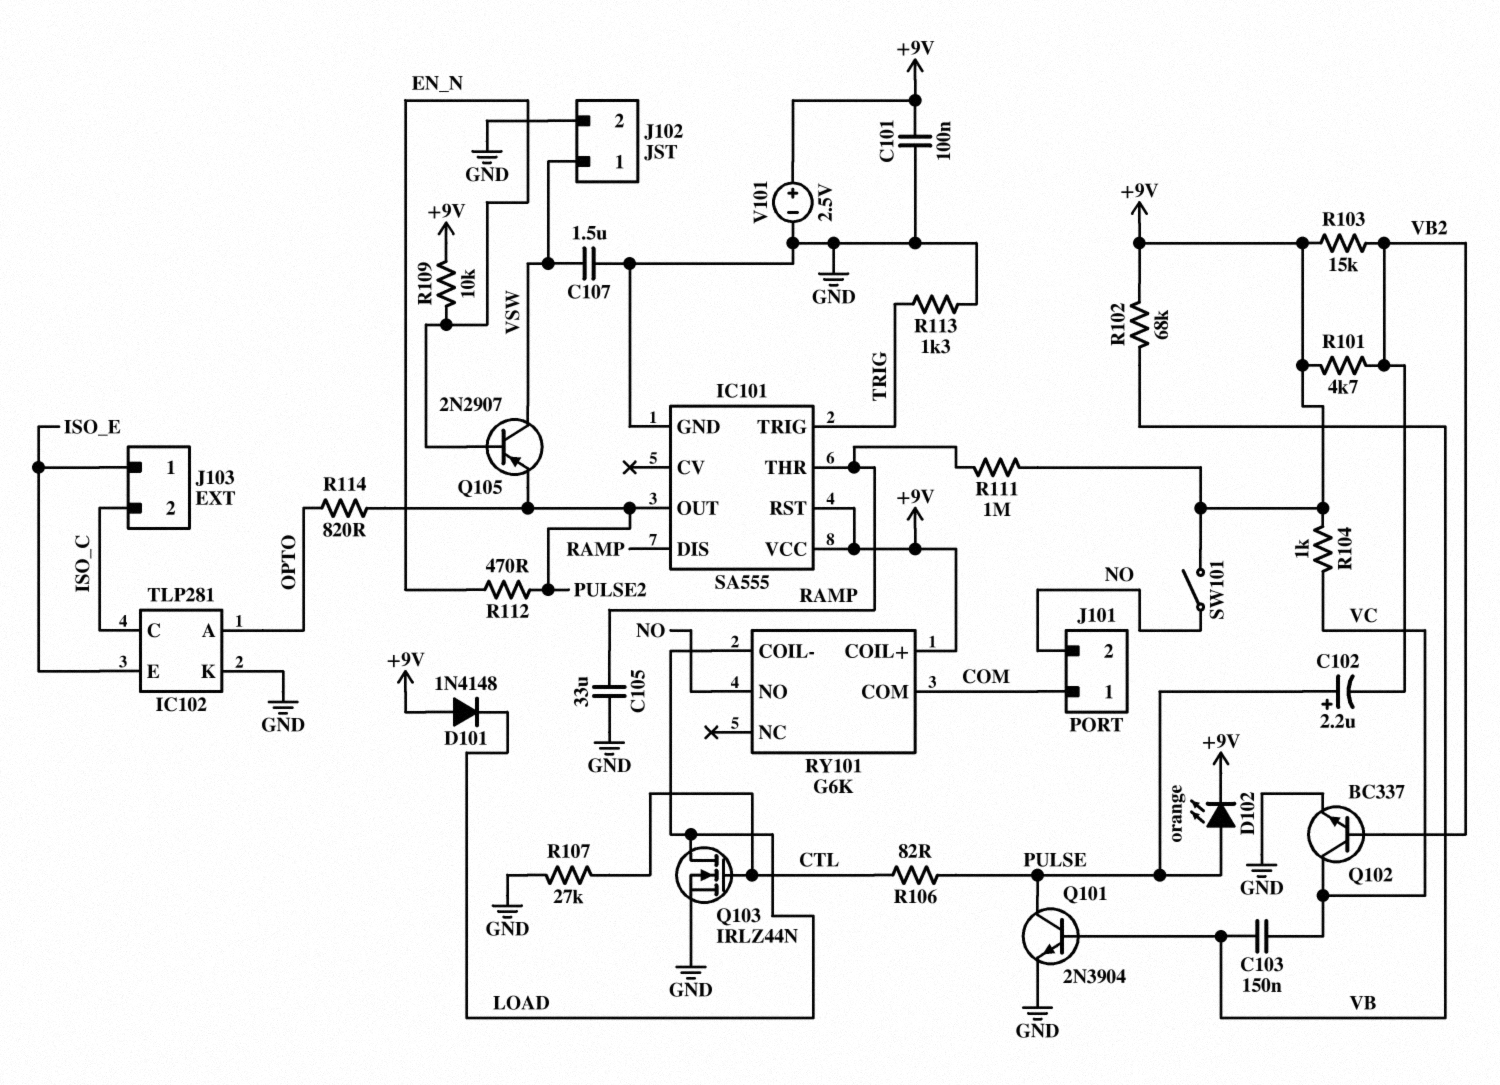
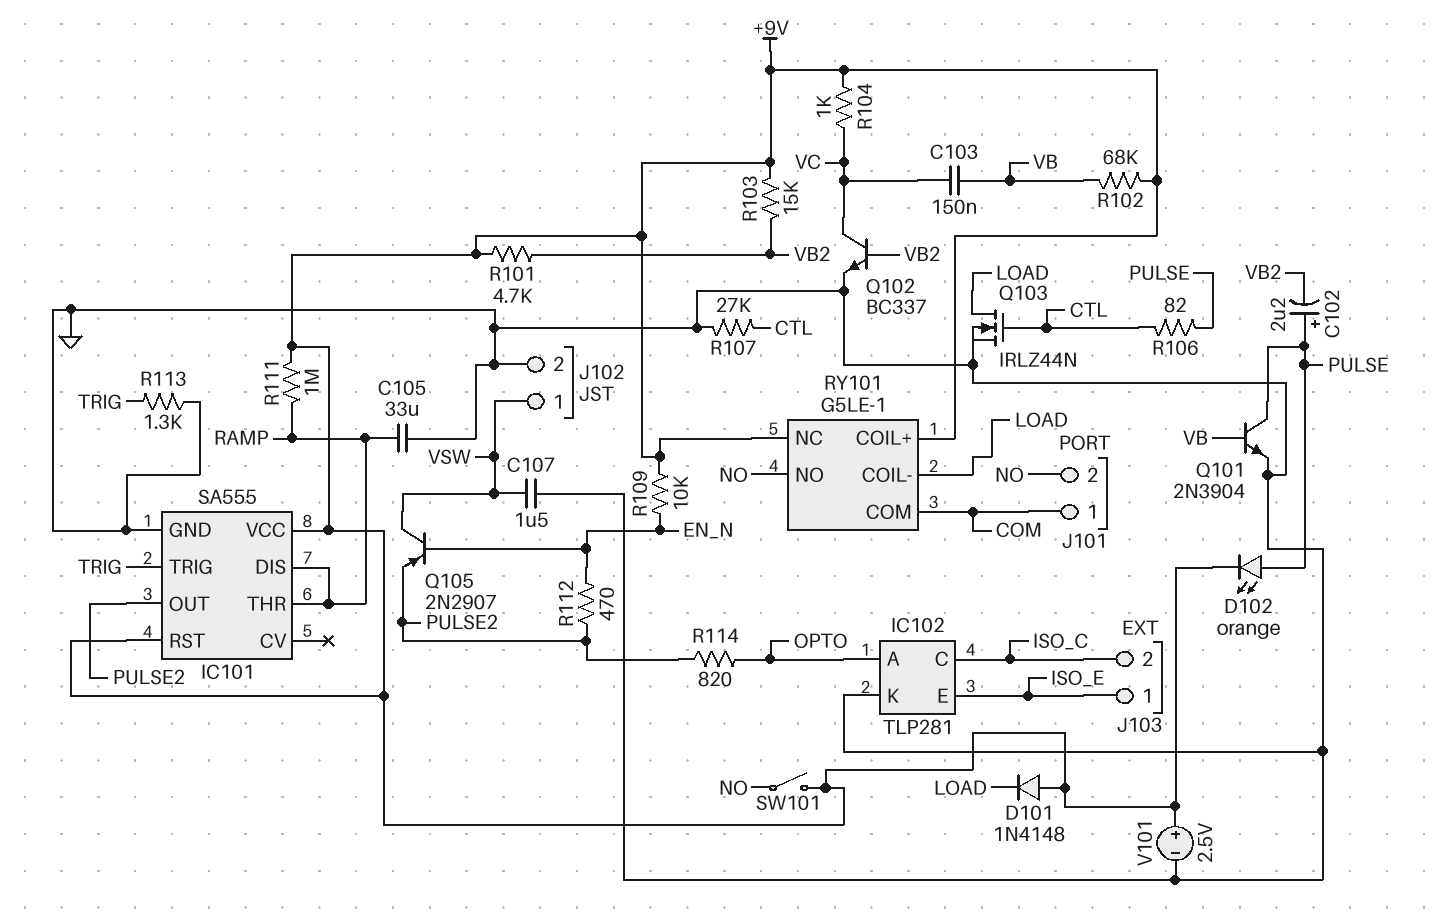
C101: 100nF (+9V, GND) -> none
RY101: G6K -> G5LE-1
RY101 pin NC: none -> +9V

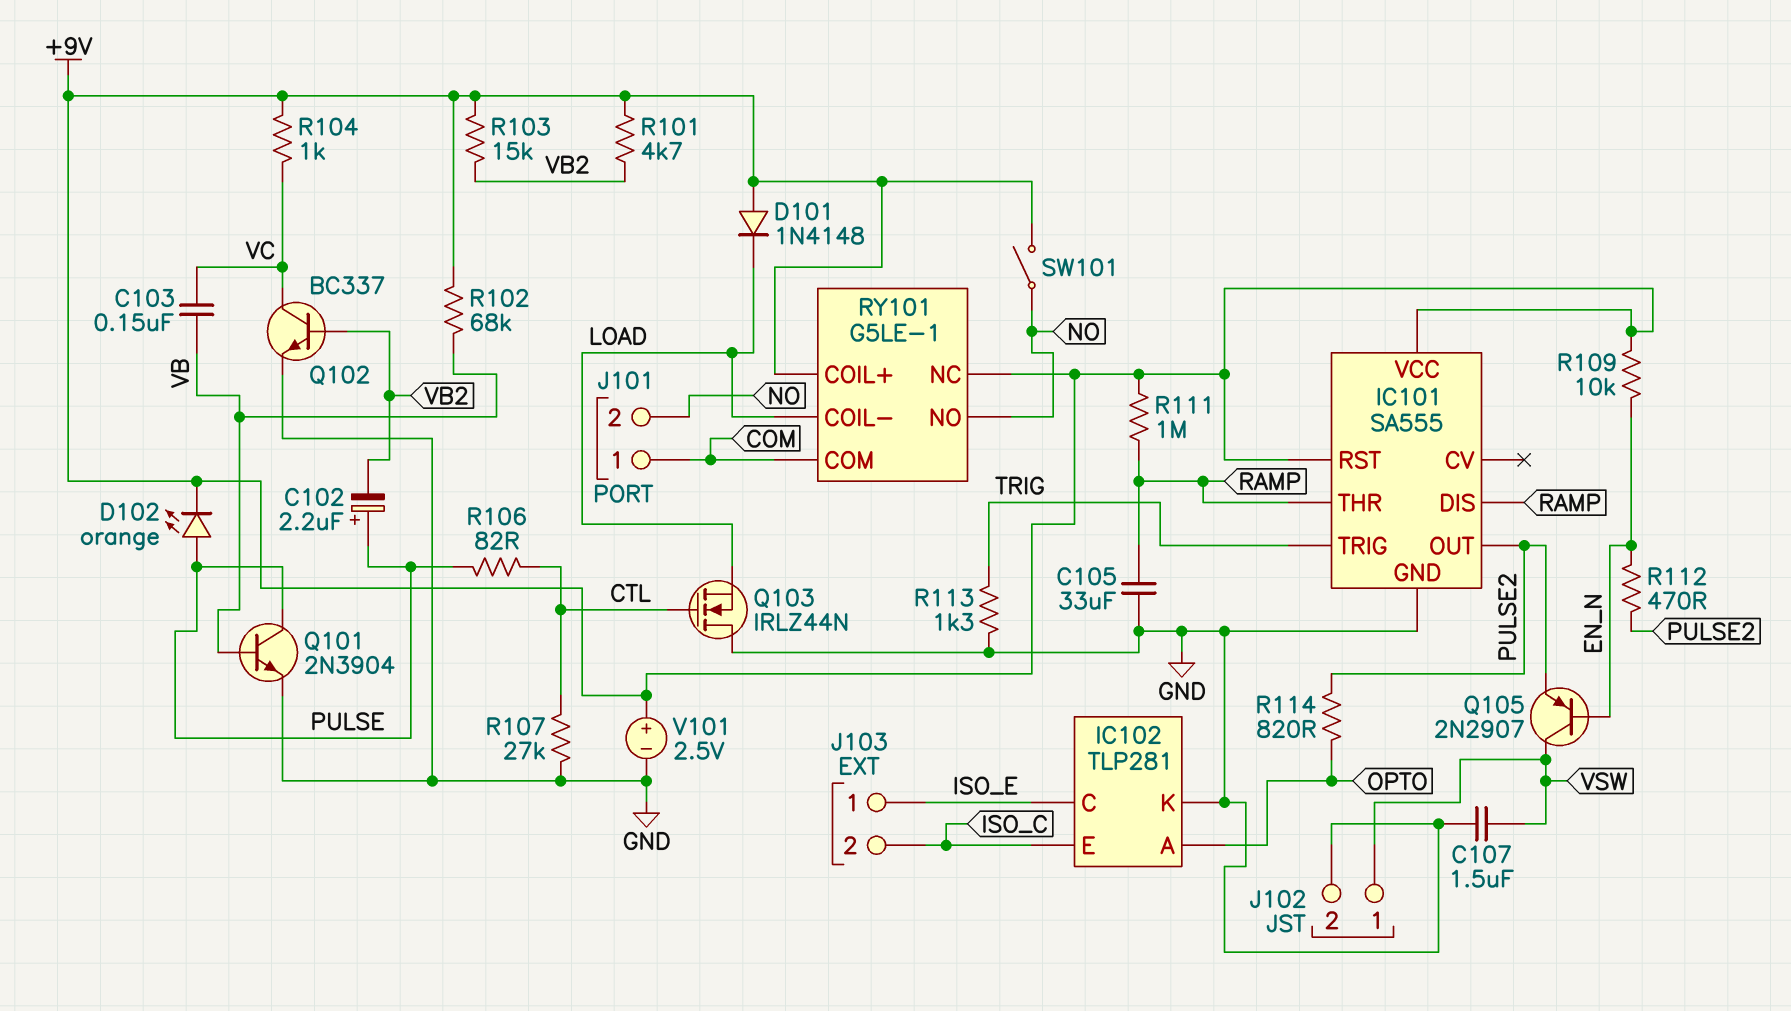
IC102 pin C: ISO_C -> ISO_E
IC102 pin E: ISO_E -> ISO_C
Q103: NMOS IRLZ44N (G CTL, D LOAD, S GND) -> NMOS IRLZ44N (G CTL, D GND, S LOAD)

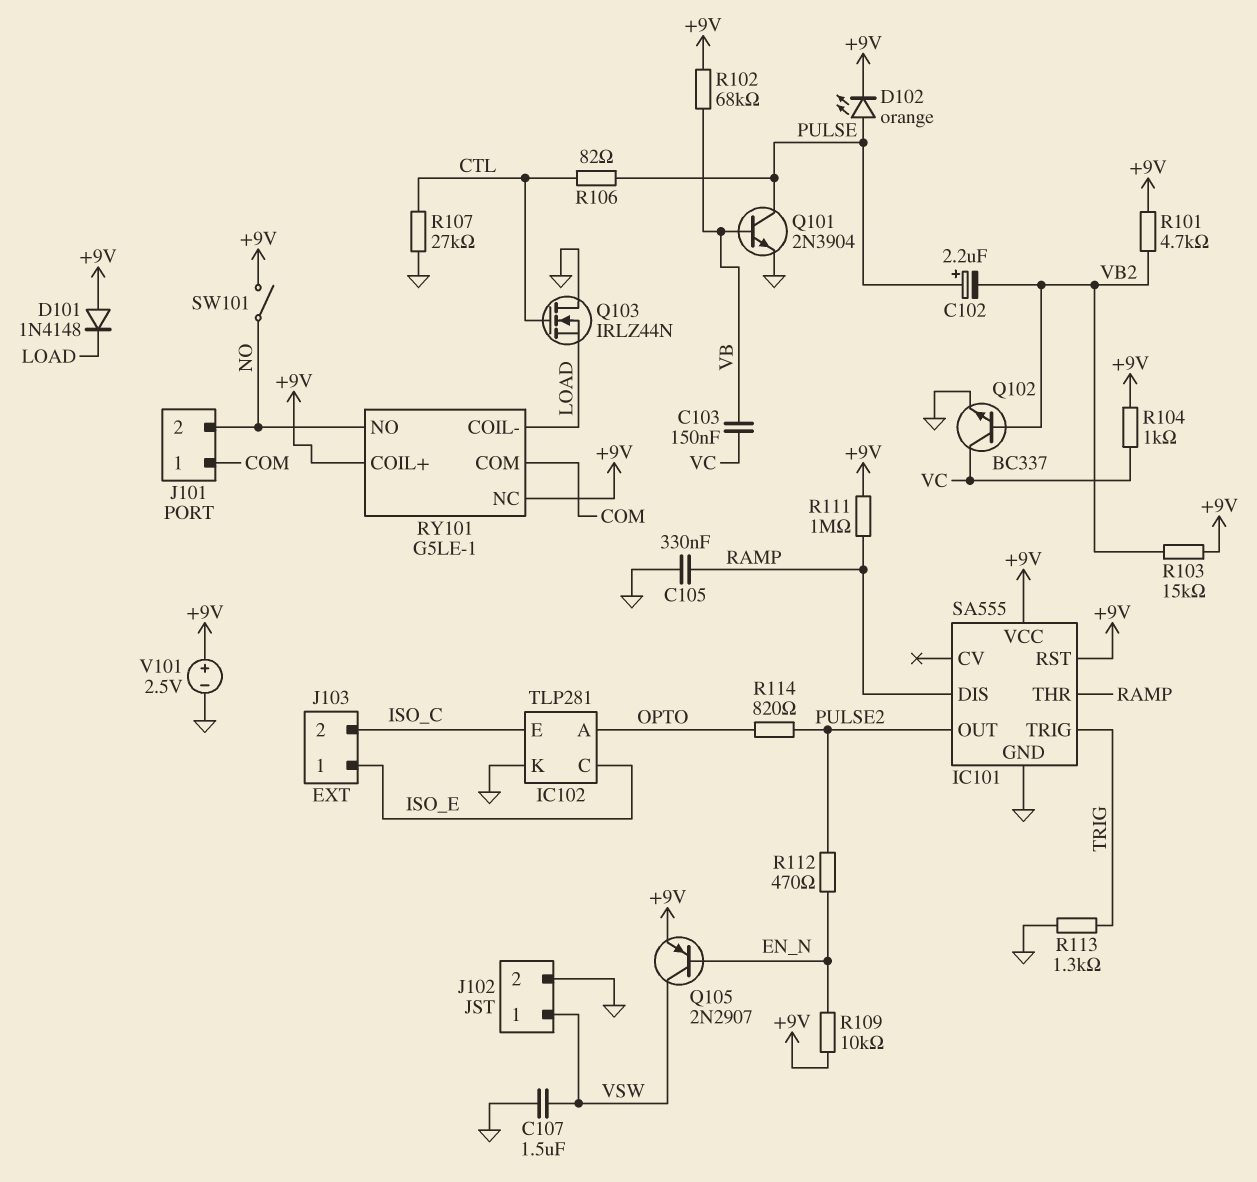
C105: 33uF (GND, RAMP) -> 330nF (GND, RAMP)
Q105: PNP 2N2907 (B EN_N, C VSW, E PULSE2) -> PNP 2N2907 (B EN_N, C VSW, E +9V)

